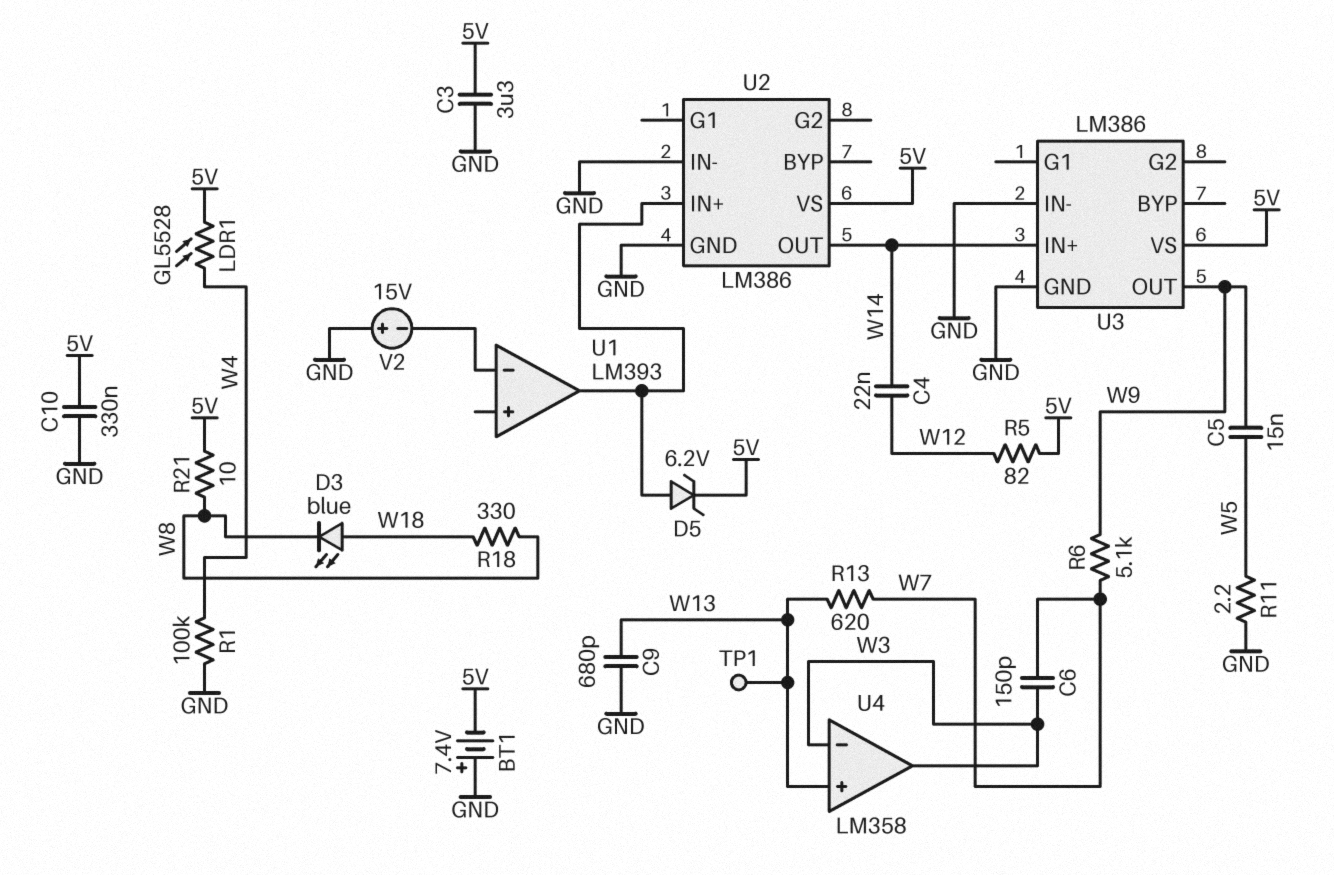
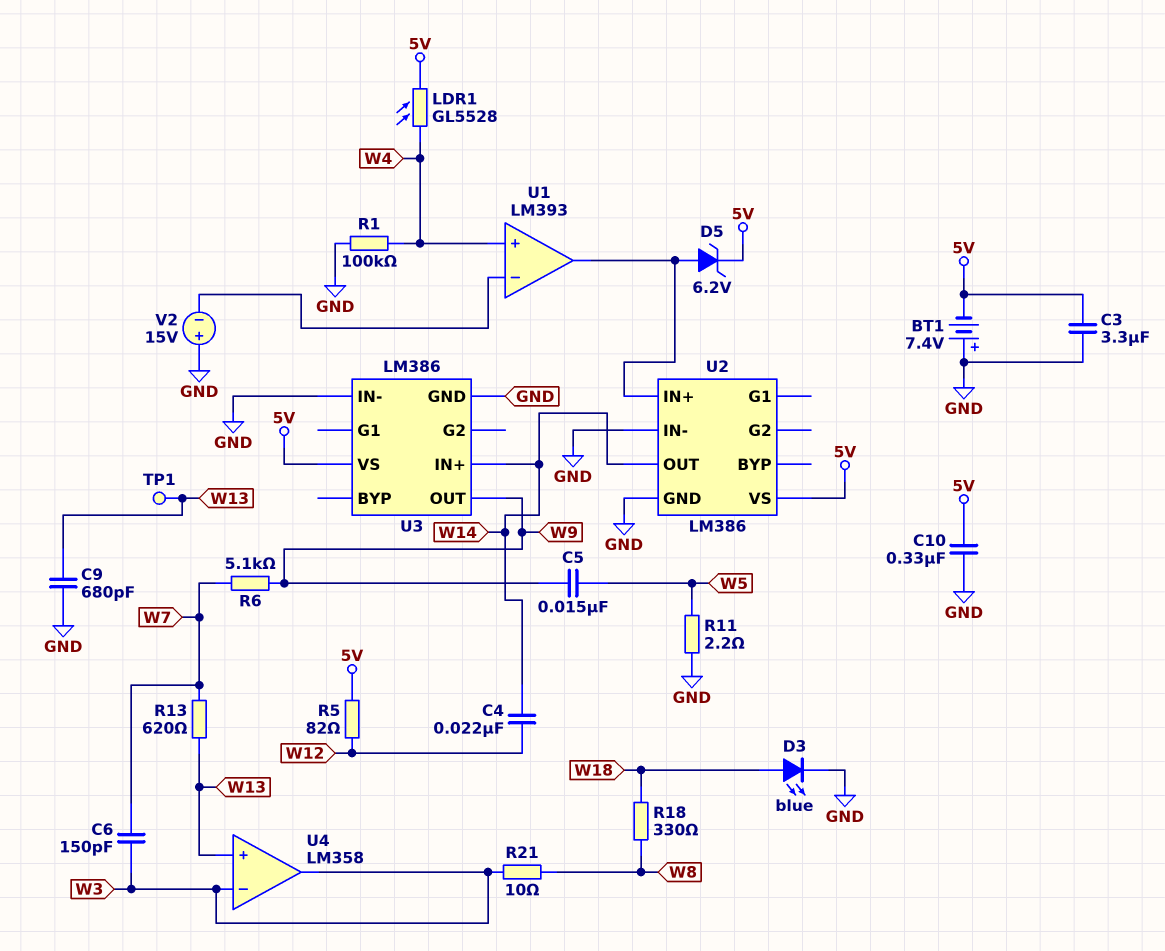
D3: LED blue (A W18, K W8) -> LED blue (A W18, K GND)
R21: 10 (5V, W8) -> 10 (W3, W8)
U1 pin in+: none -> W4

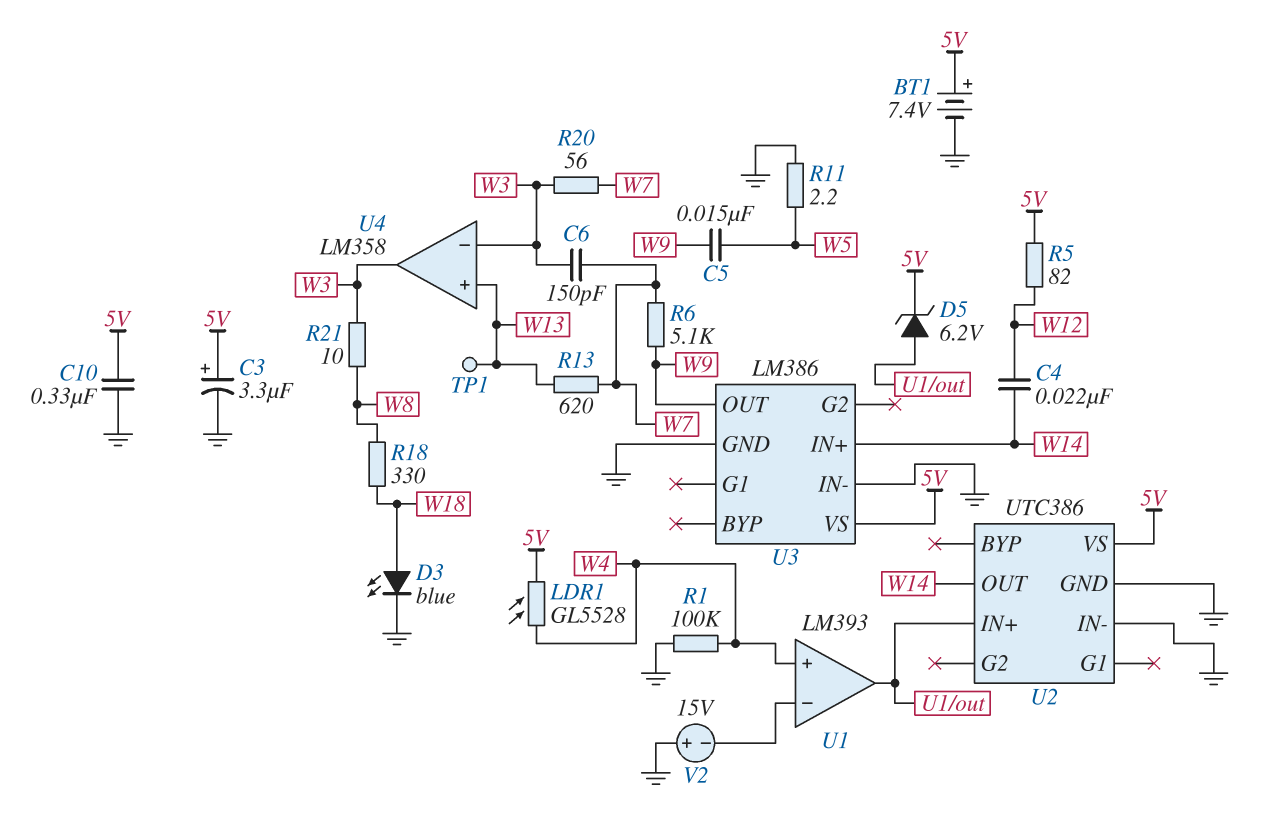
BT1: 7.4V (plus GND, minus 5V) -> 7.4V (plus 5V, minus GND)
C3: 3.3uF (5V, GND) -> 3.3uF (plus 5V, minus GND)
C9: 680pF (GND, W13) -> none
R20: none -> 56 (W3, W7)
U2: LM386 -> UTC386

